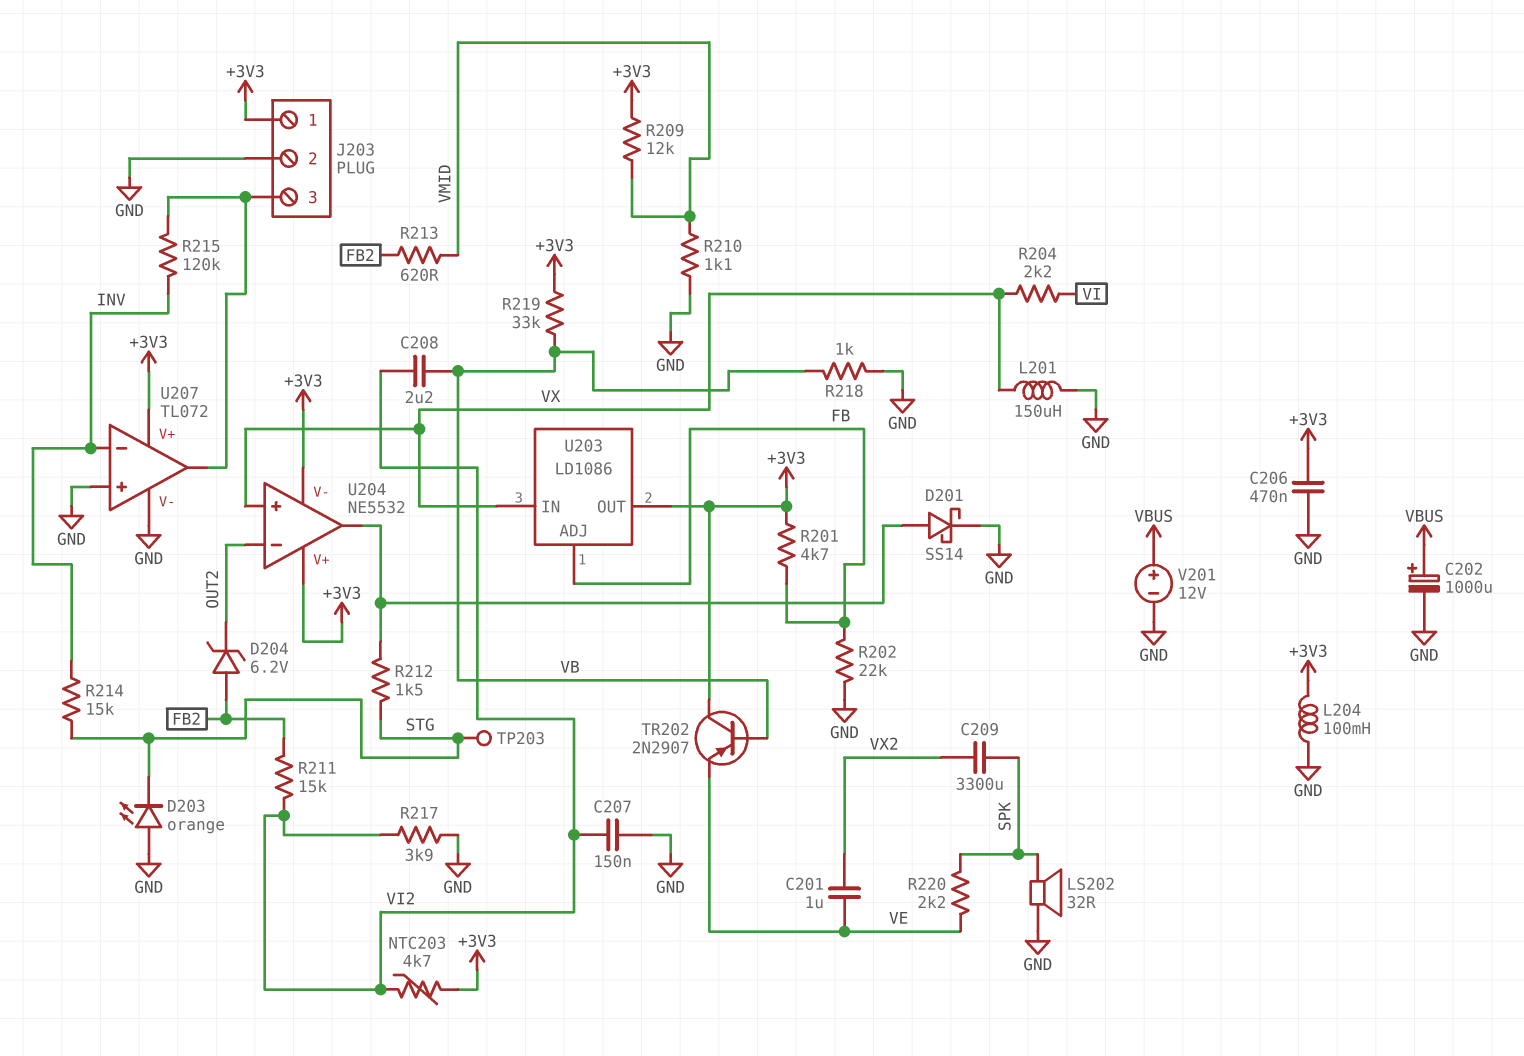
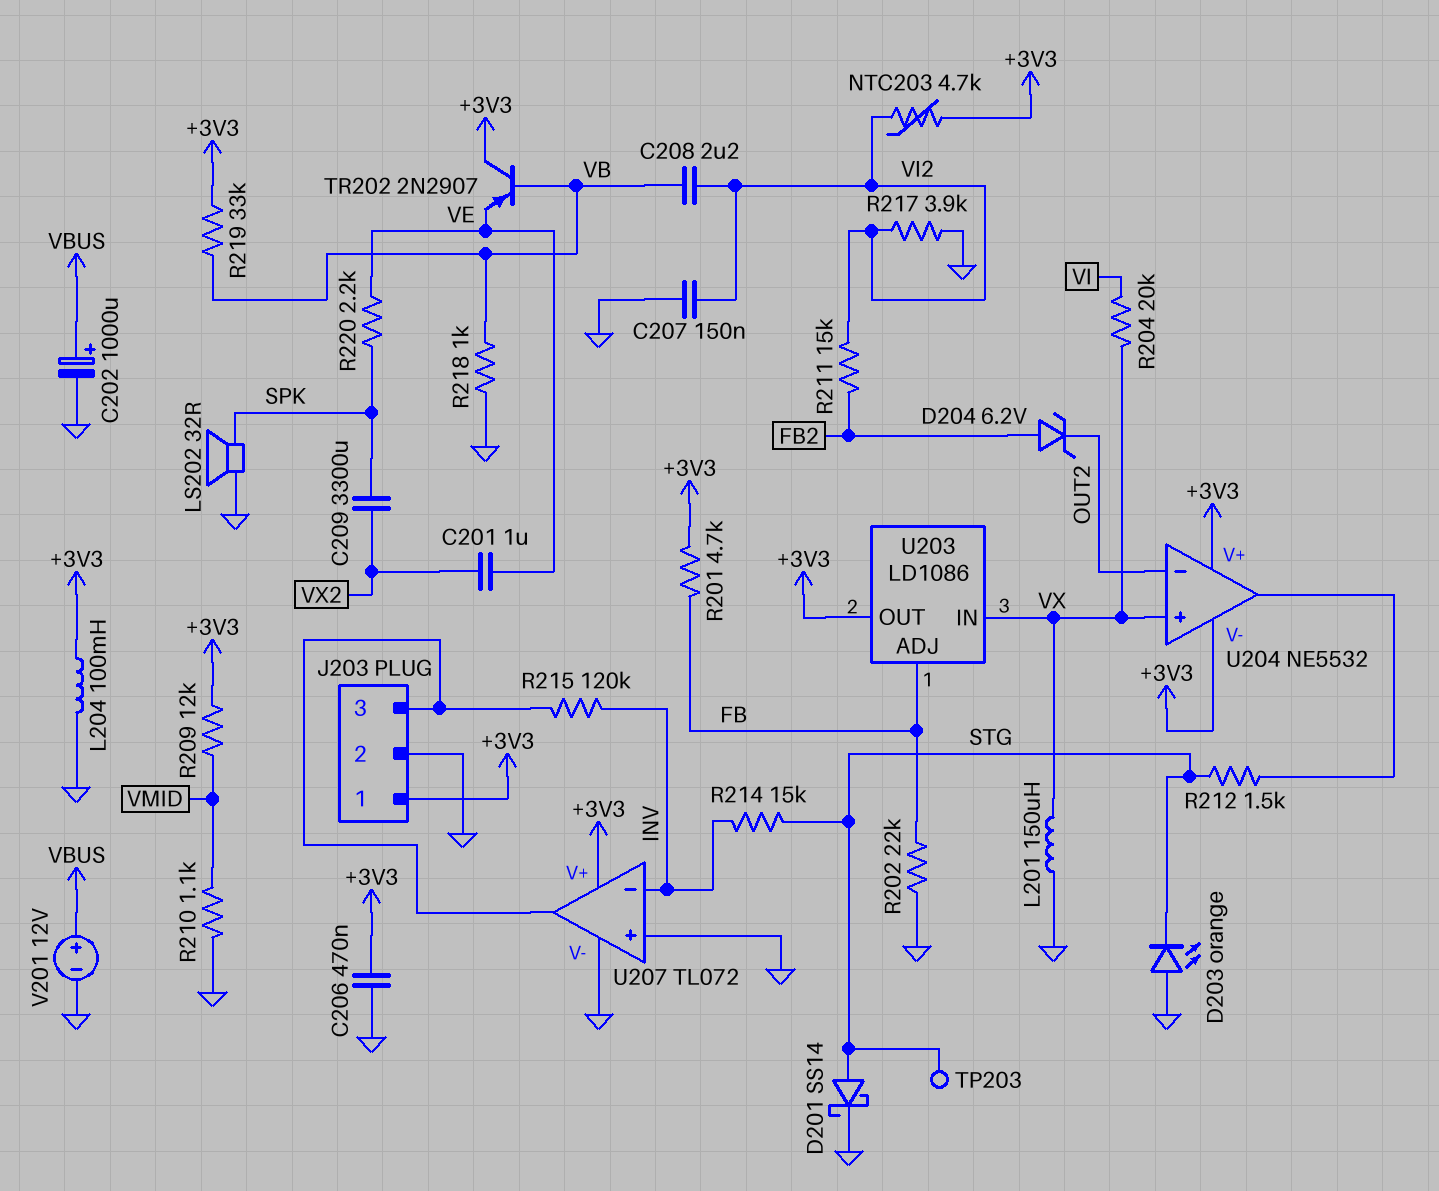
D201: schottky SS14 (A U204/out, K GND) -> schottky SS14 (A STG, K GND)
R204: 2.2k (VI, VX) -> 20k (VI, VX)
R213: 620 (FB2, VMID) -> none

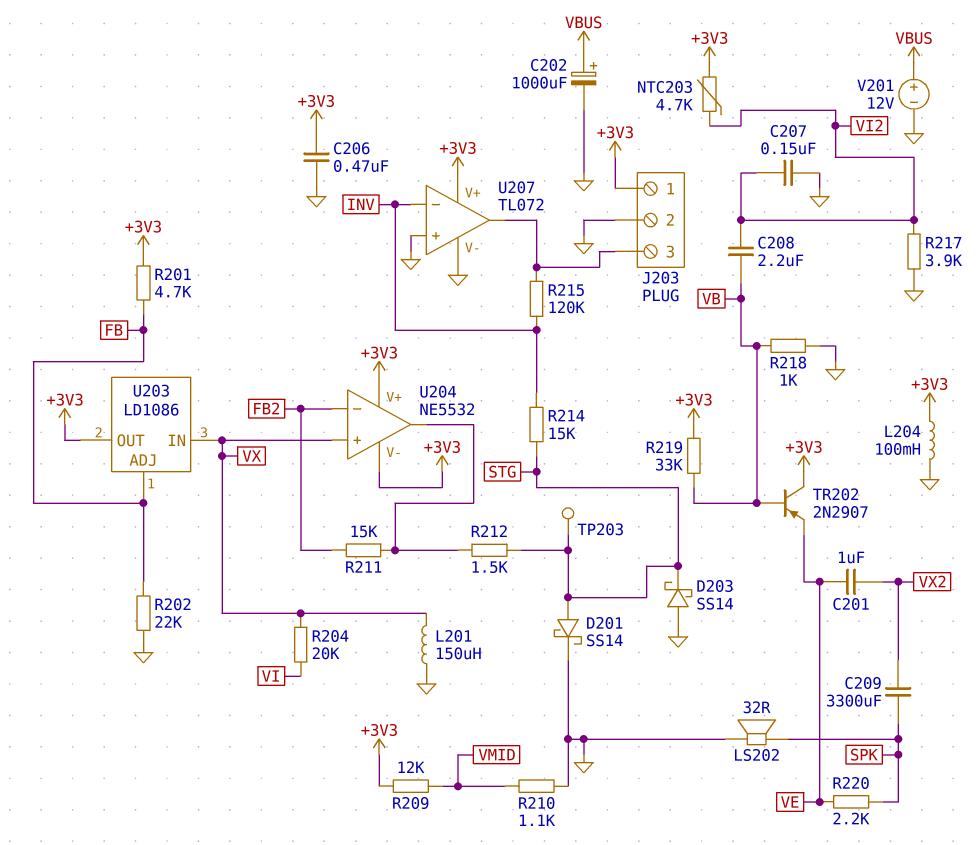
D203: LED orange (A GND, K STG) -> schottky SS14 (A GND, K STG)
D204: zener 6.2V (A FB2, K OUT2) -> none
R211: 15k (FB2, VI2) -> 15k (FB2, U204/out)
U204 pin in-: OUT2 -> FB2

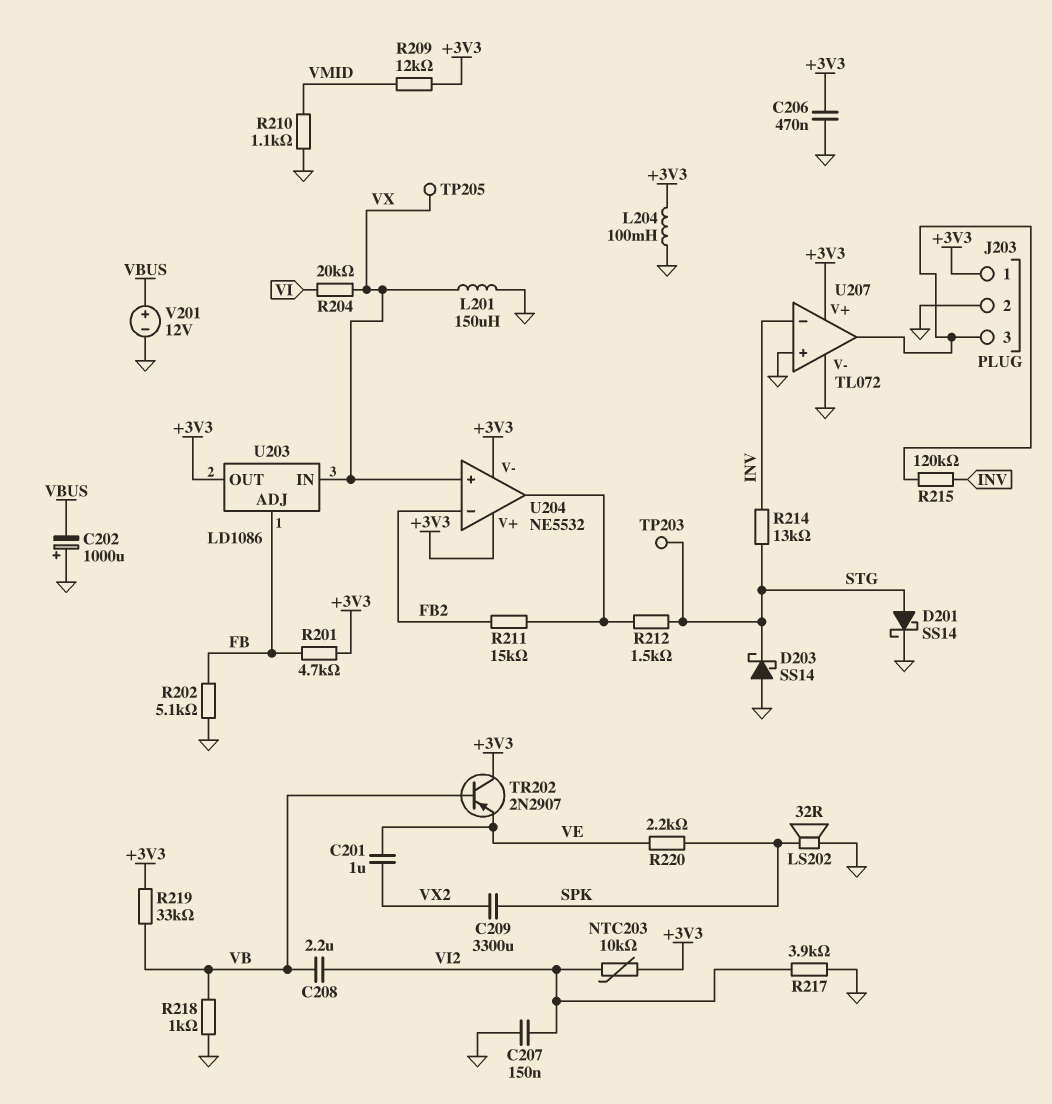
C202: 1000uF (plus VBUS, minus GND) -> 1000uF (plus GND, minus VBUS)
NTC203: 4.7k (+3V3, VI2) -> 10k (+3V3, VI2)
R202: 22k (FB, GND) -> 5.1k (FB, GND)
R214: 15k (INV, STG) -> 13k (INV, STG)
TP205: none -> test point (VX)

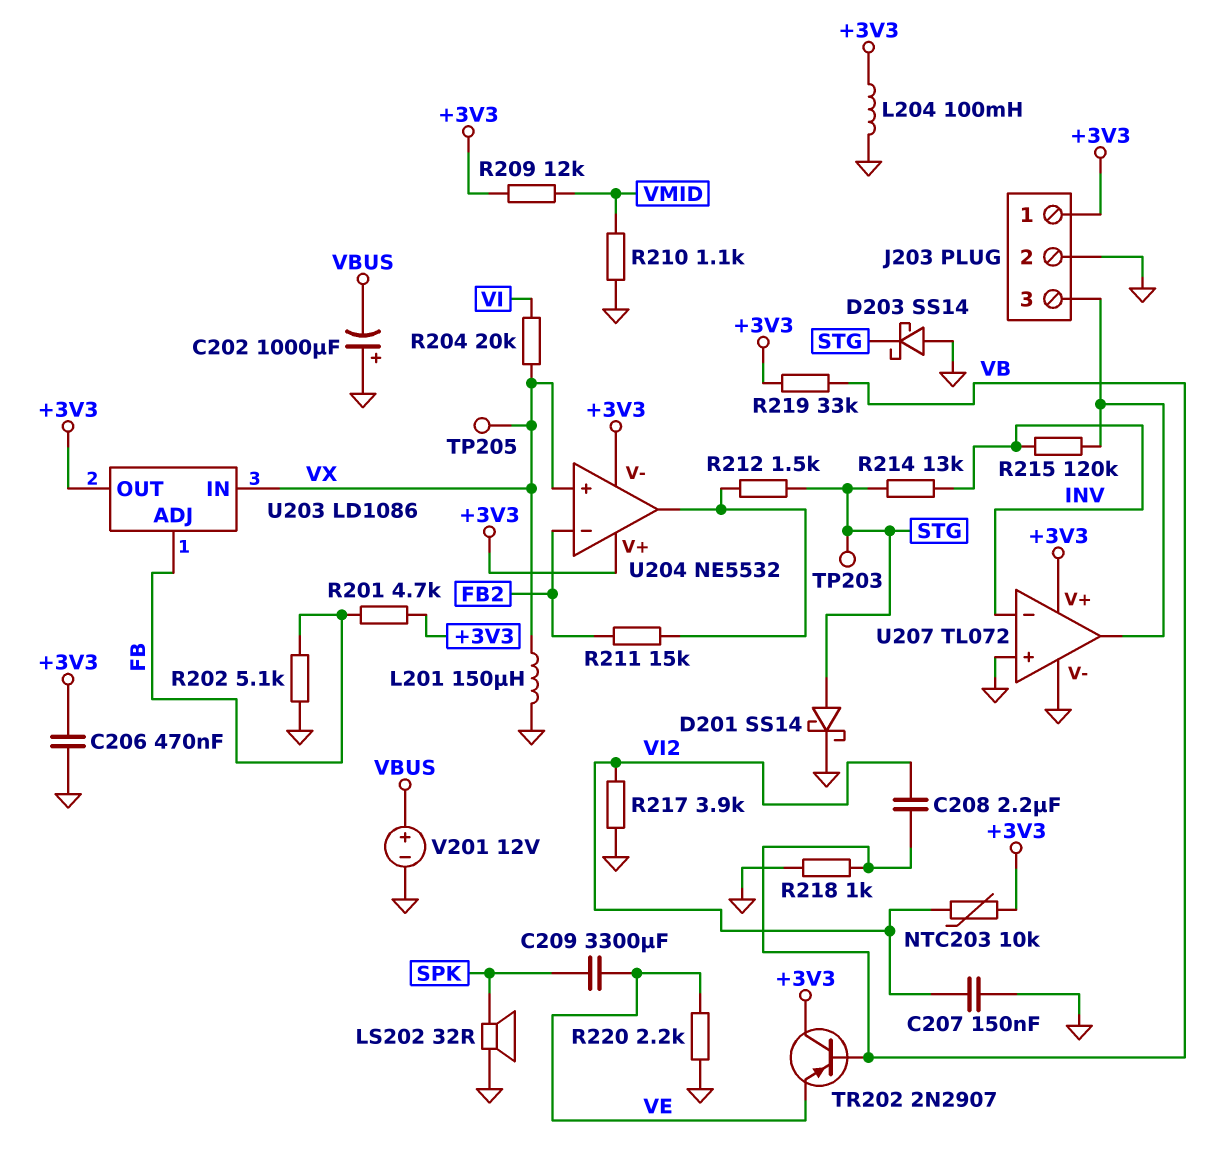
C201: 1uF (VE, VX2) -> none
C209: 3300uF (SPK, VX2) -> 3300uF (SPK, VE)
R220: 2.2k (SPK, VE) -> 2.2k (GND, VE)

